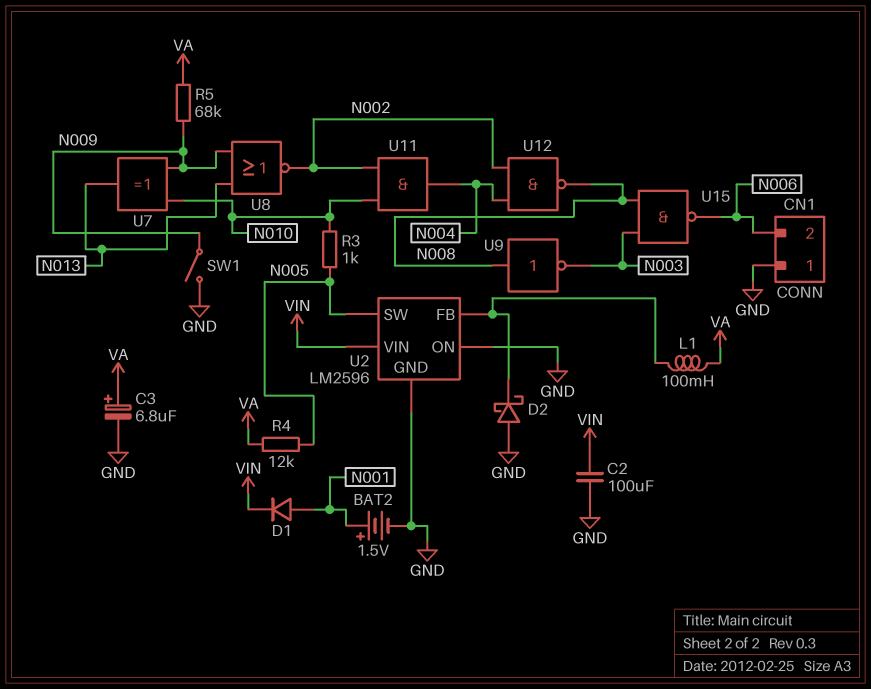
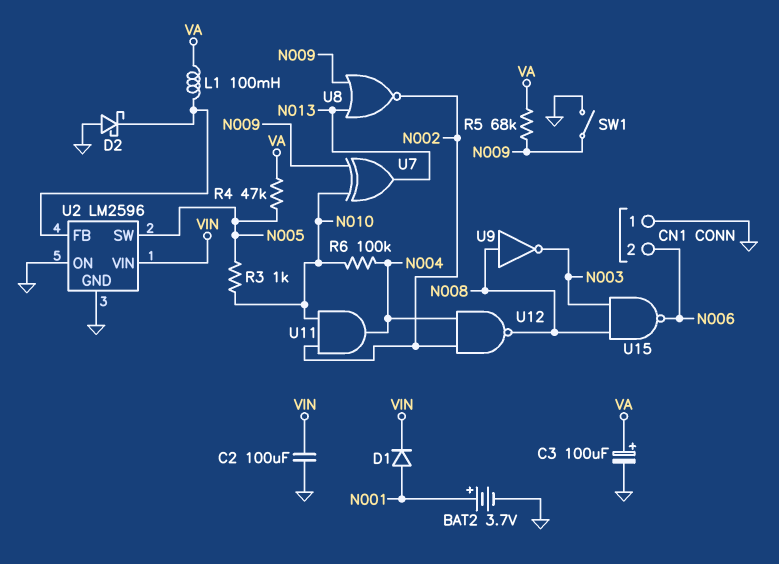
BAT2: 1.5V (plus N001, minus GND) -> 3.7V (plus N001, minus GND)
C3: 6.8uF (plus VA, minus GND) -> 100uF (plus VA, minus GND)
R4: 12k (N005, VA) -> 47k (N005, VA)
R6: none -> 100k (N004, N010)

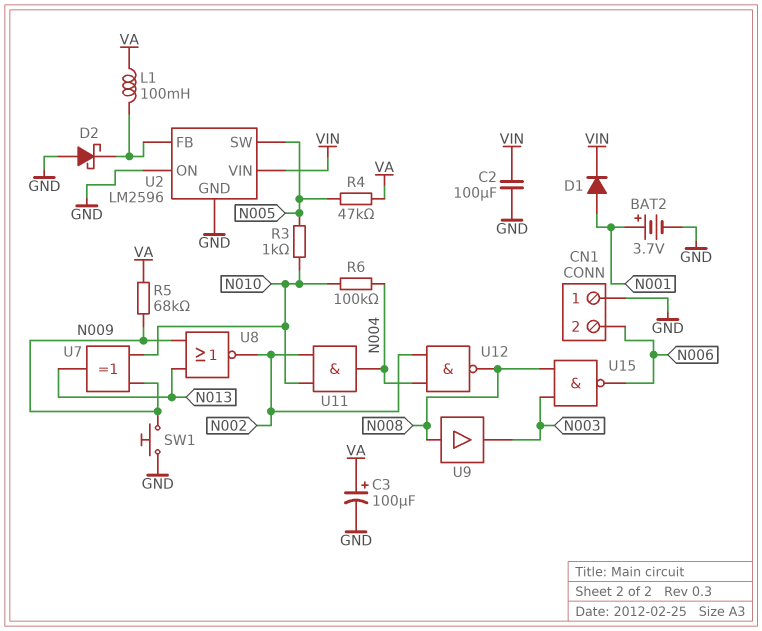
SW1: switch (GND, N009) -> button (GND, N009)
U9: NOT (in N008, out N003) -> buffer (in N008, out N003)

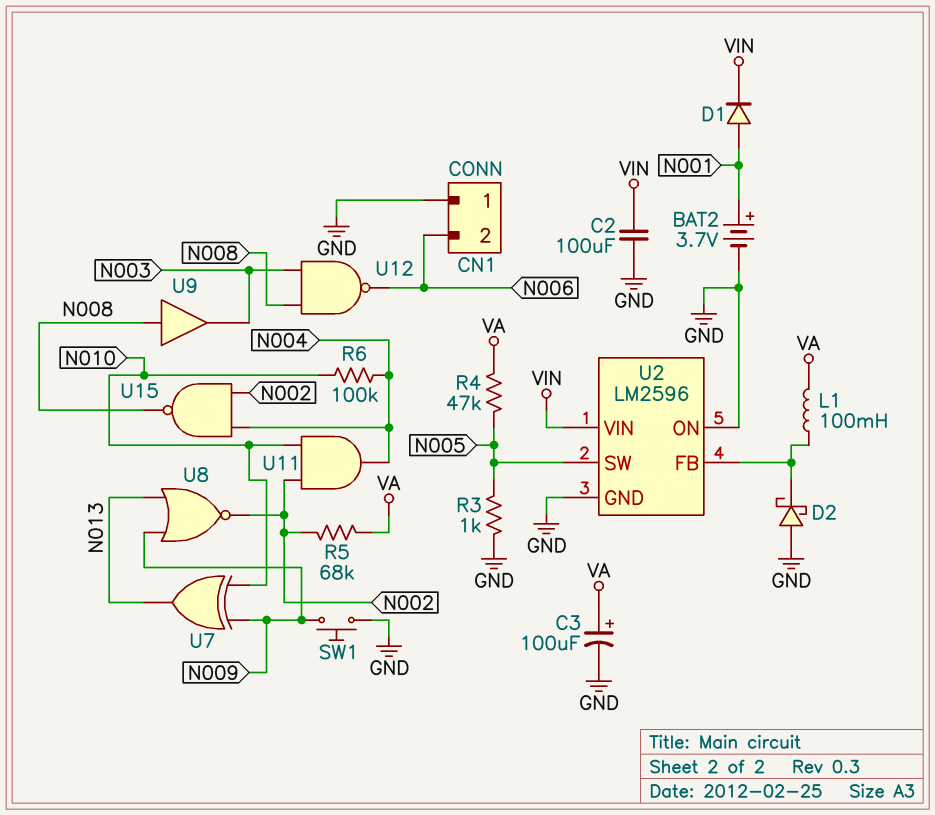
R3: 1k (N005, N010) -> 1k (GND, N005)
R5: 68k (N009, VA) -> 68k (N002, VA)
U12: NAND (in N002, in N004, out N008) -> NAND (in N003, in N008, out N006)
U15: NAND (in N003, in N008, out N006) -> NAND (in N002, in N004, out N008)

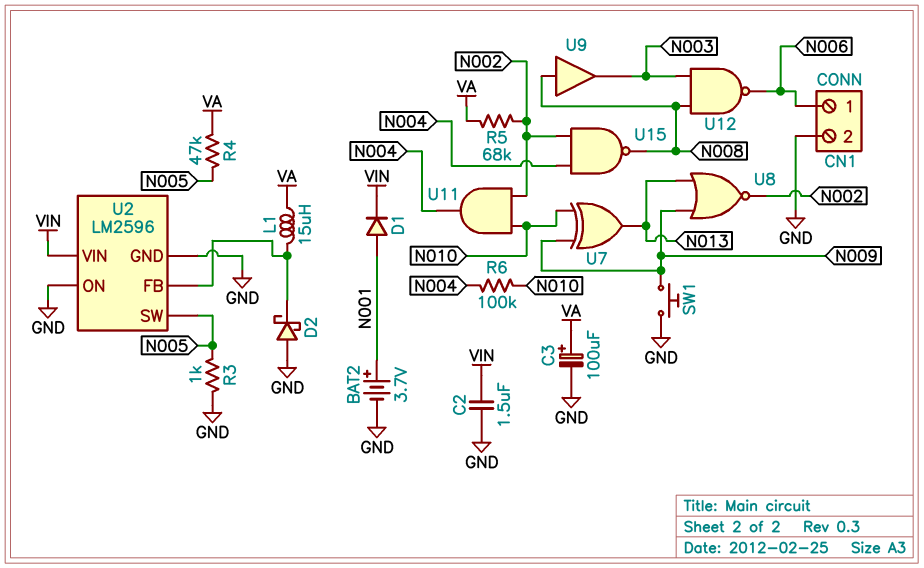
C2: 100uF (GND, VIN) -> 1.5uF (GND, VIN)
CN1 pin 1: GND -> N006
CN1 pin 2: N006 -> GND
L1: 100mH (U2/FB, VA) -> 15uH (U2/FB, VA)

